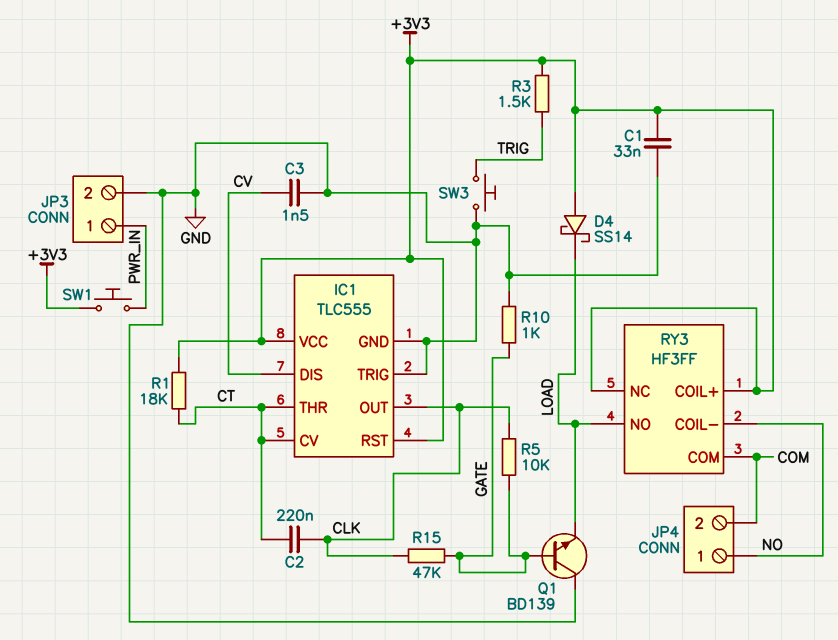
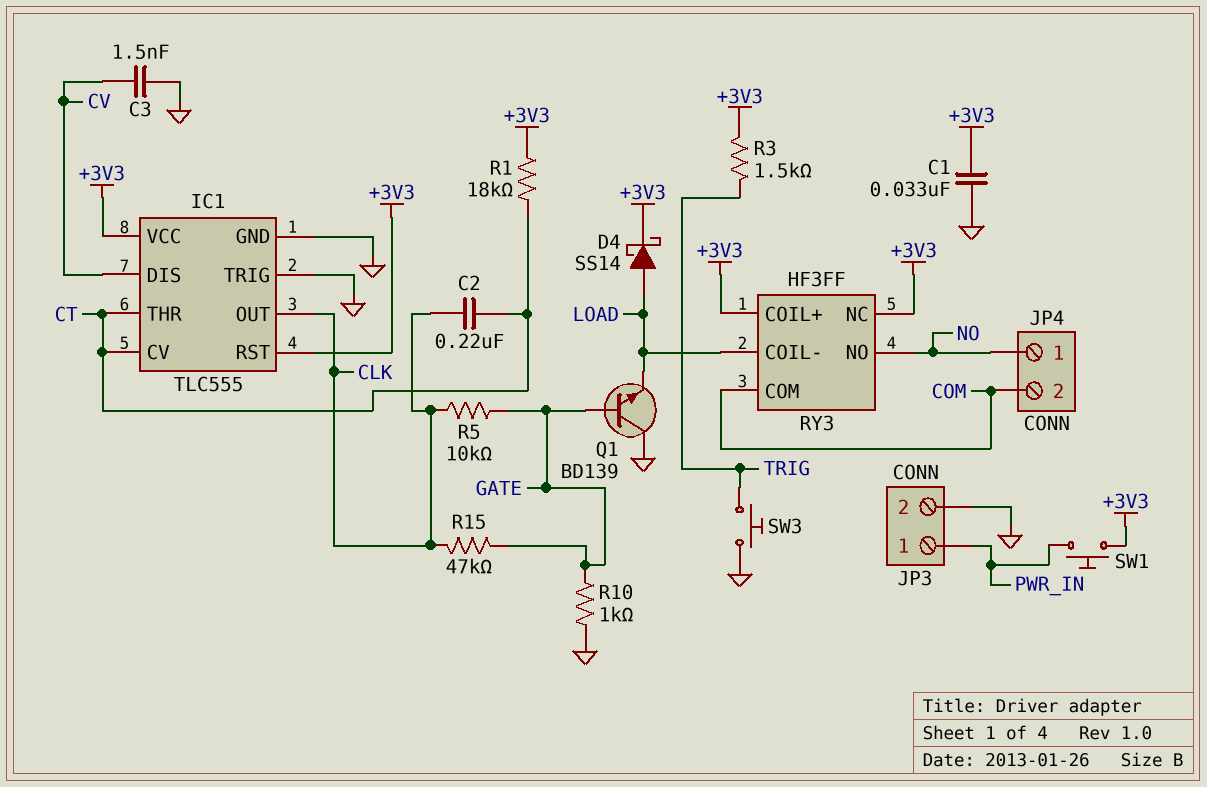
D4: schottky SS14 (A +3V3, K LOAD) -> schottky SS14 (A LOAD, K +3V3)
RY3 pin COIL-: NO -> LOAD
RY3 pin NO: LOAD -> NO

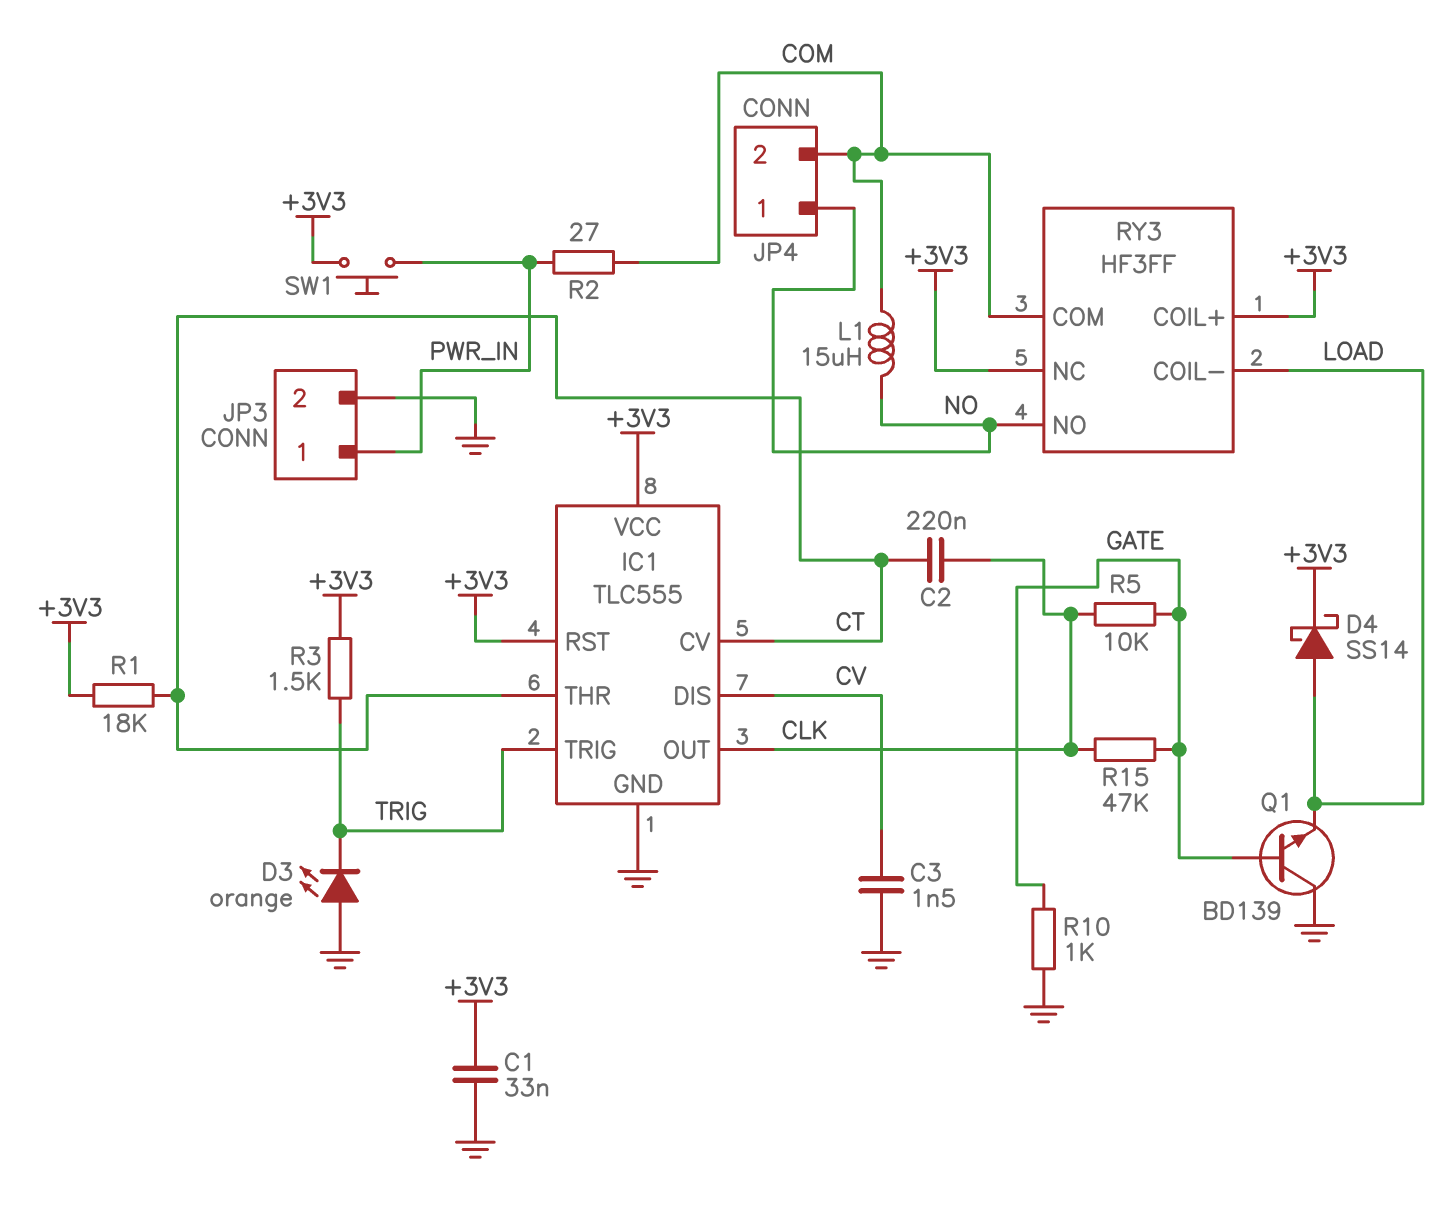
D3: none -> LED orange (A GND, K TRIG)
IC1 pin TRIG: GND -> TRIG
L1: none -> 15uH (COM, NO)
R2: none -> 27 (COM, PWR_IN)
SW3: button (GND, TRIG) -> none

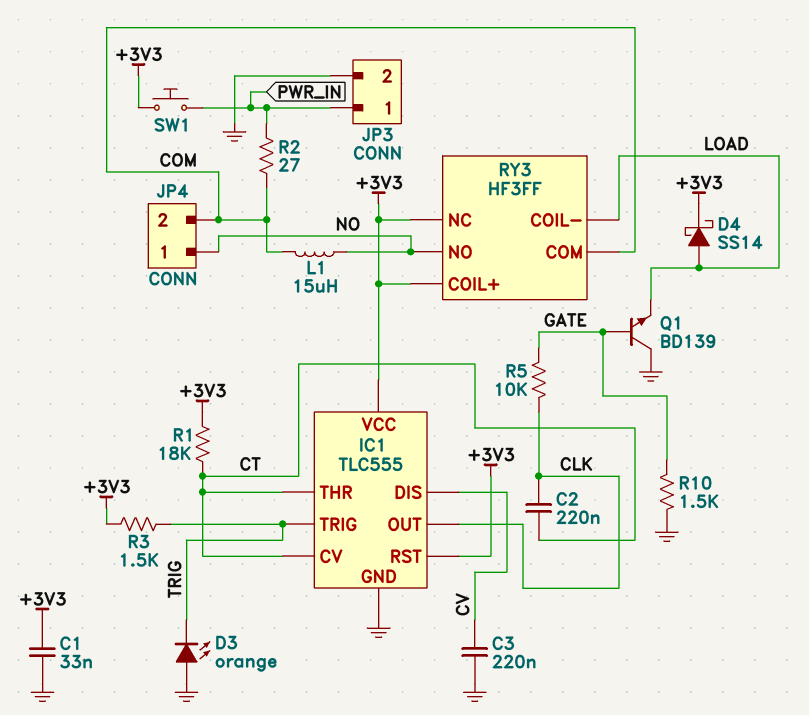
C3: 1.5nF (CV, GND) -> 220nF (CV, GND)
R10: 1k (GATE, GND) -> 1.5k (GATE, GND)
R15: 47k (CLK, GATE) -> none

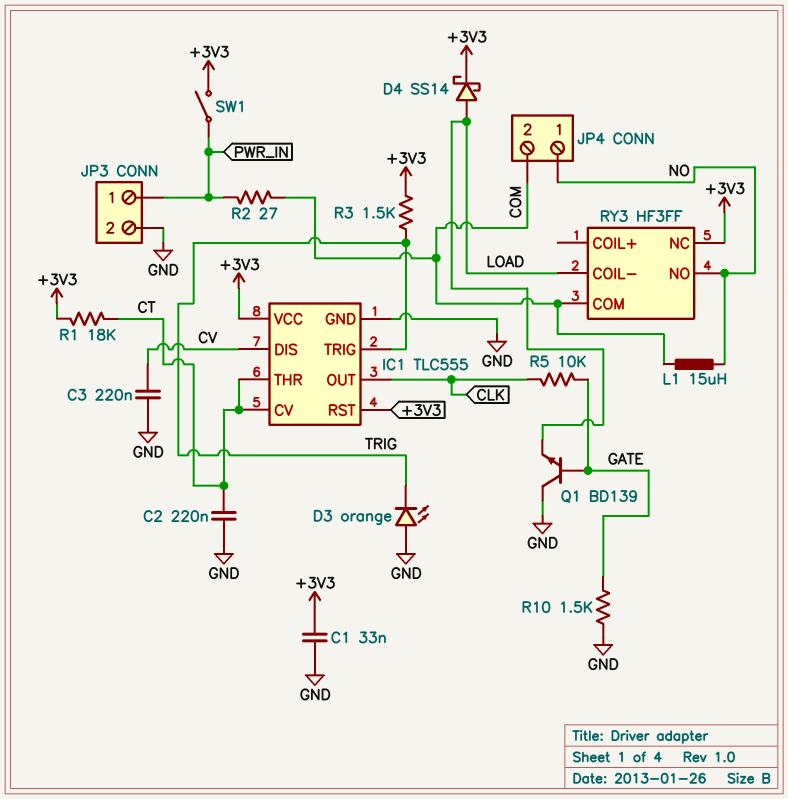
C2: 220nF (CLK, CT) -> 220nF (CT, GND)
RY3 pin COIL+: +3V3 -> none
SW1: button (+3V3, PWR_IN) -> switch (+3V3, PWR_IN)

